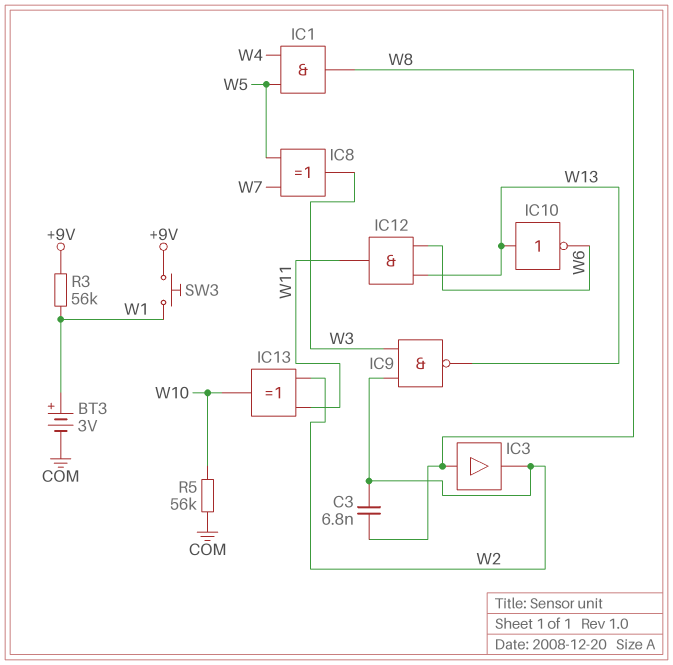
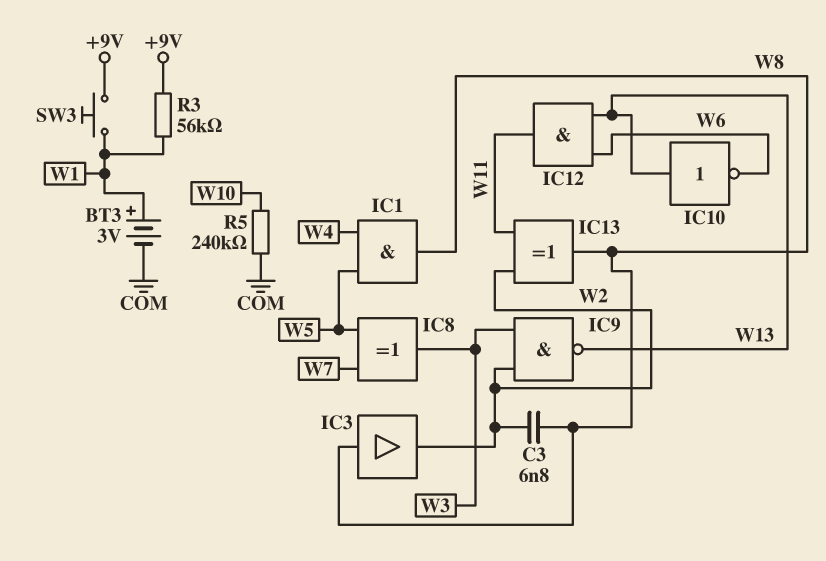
IC13: XOR (in W2, in W11, out W10) -> XOR (in W2, in W11, out W8)
R5: 56k (COM, W10) -> 240k (COM, W10)

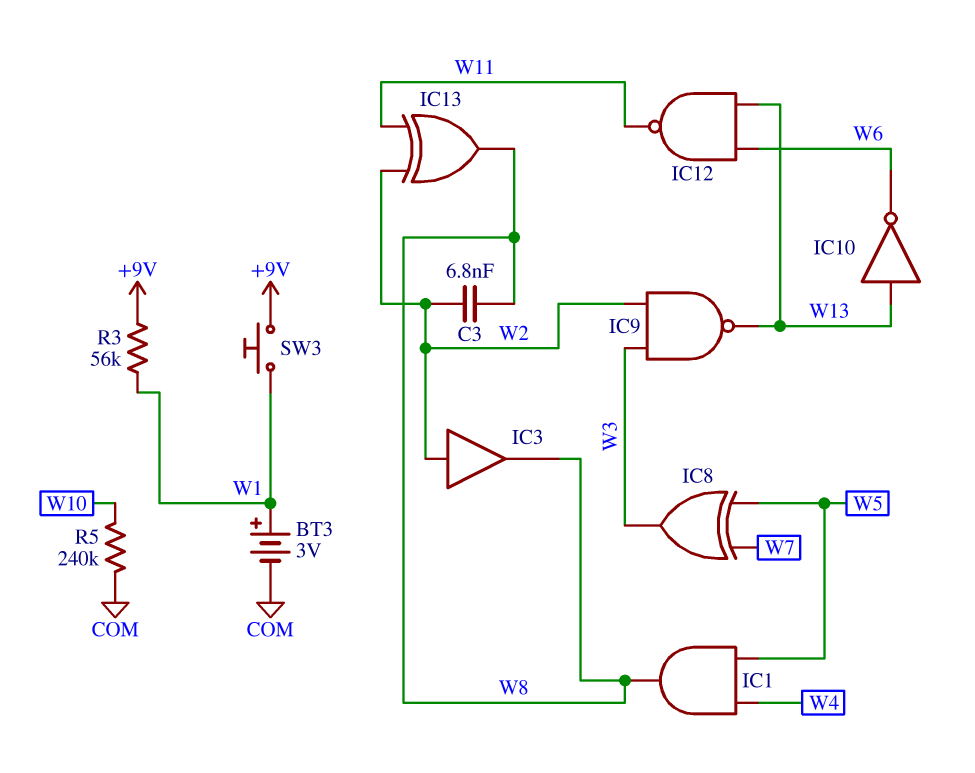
IC3: buffer (in W8, out W2) -> buffer (in W2, out W8)
IC12: AND (in W6, in W13, out W11) -> NAND (in W6, in W13, out W11)

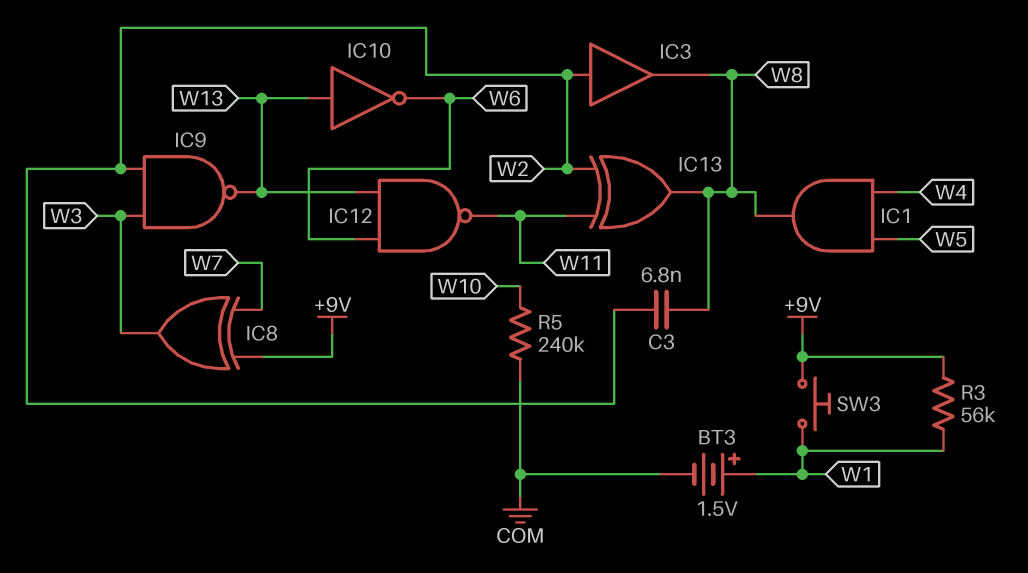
BT3: 3V (plus W1, minus COM) -> 1.5V (plus W1, minus COM)
IC8: XOR (in W5, in W7, out W3) -> XOR (in +9V, in W7, out W3)

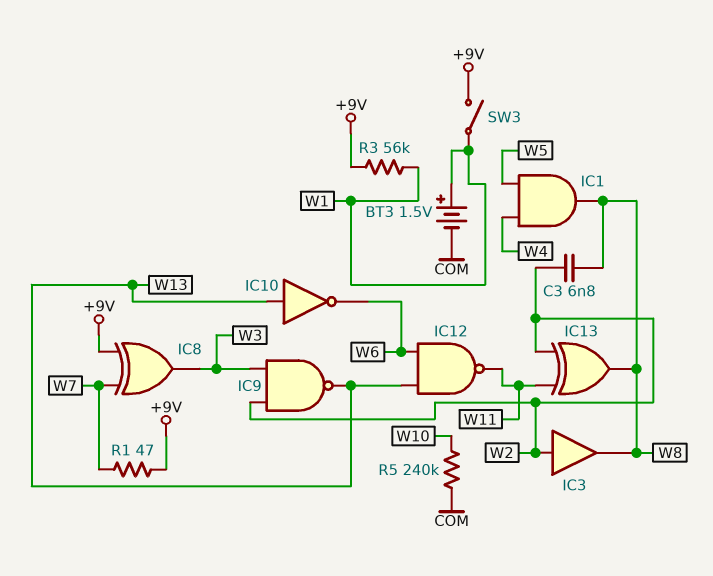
R1: none -> 47 (+9V, W7)
SW3: button (+9V, W1) -> switch (+9V, W1)

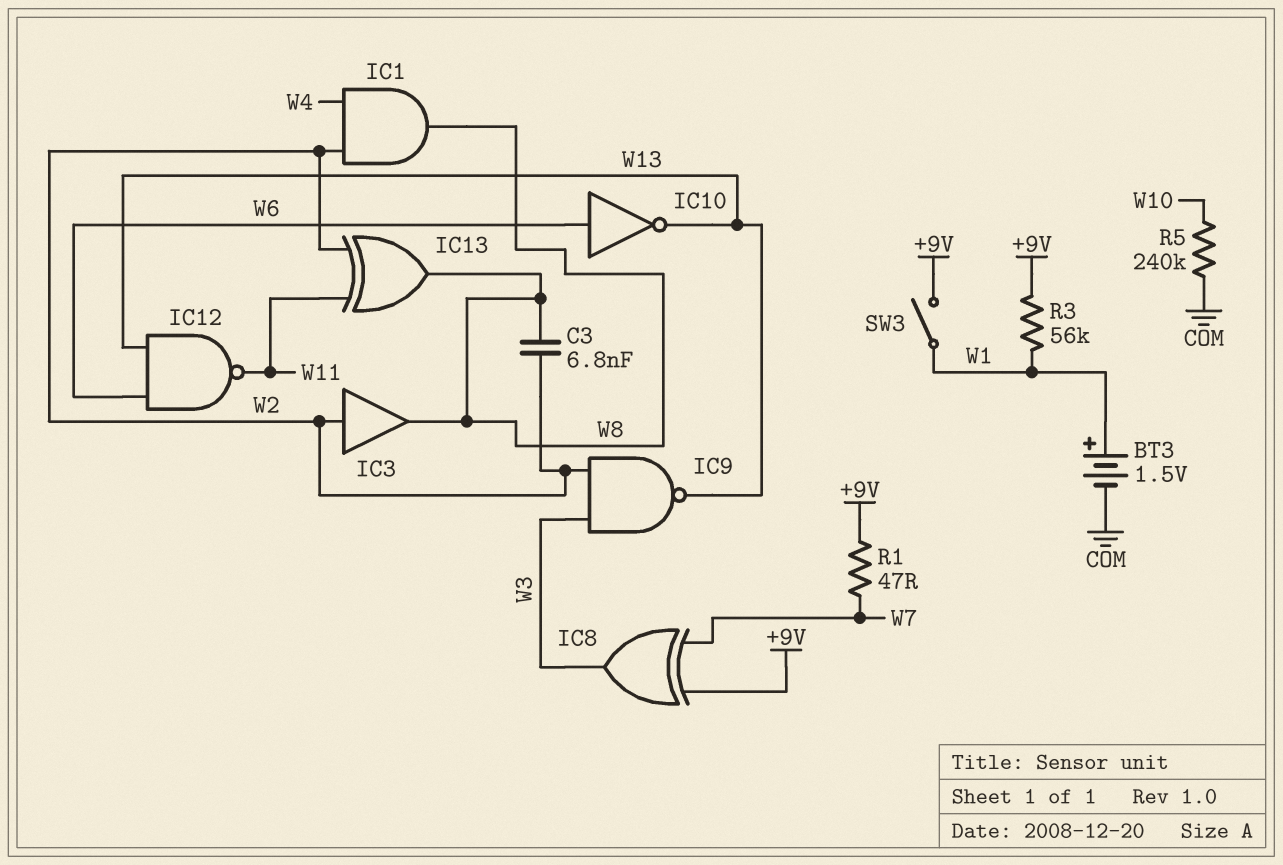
IC1: AND (in W4, in W5, out W8) -> AND (in W2, in W4, out W8)
IC10: NOT (in W13, out W6) -> NOT (in W6, out W13)

